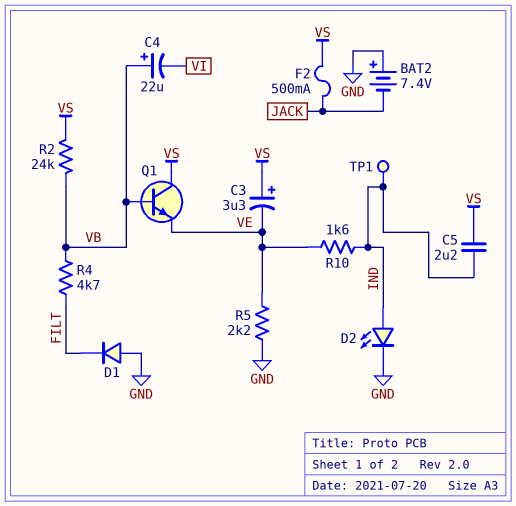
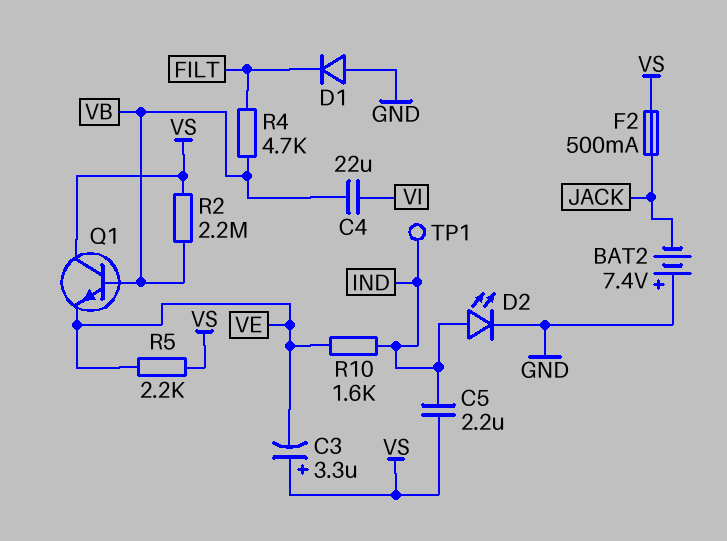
C4: 22uF (plus VB, minus VI) -> 22uF (VB, VI)
R2: 24k (VB, VS) -> 2.2M (VB, VS)
R5: 2.2k (GND, VE) -> 2.2k (VE, VS)

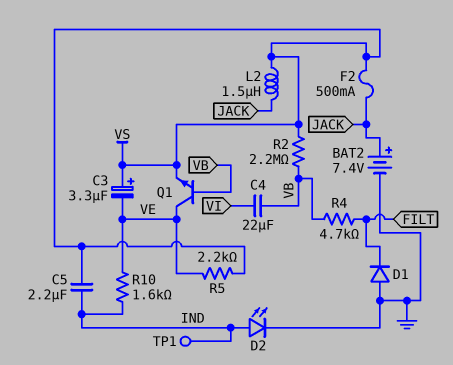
BAT2: 7.4V (plus GND, minus JACK) -> 7.4V (plus JACK, minus GND)
L2: none -> 1.5uH (JACK, VS)
Q1: NPN (B VB, C VS, E VE) -> NPN (B VB, C VE, E VS)

